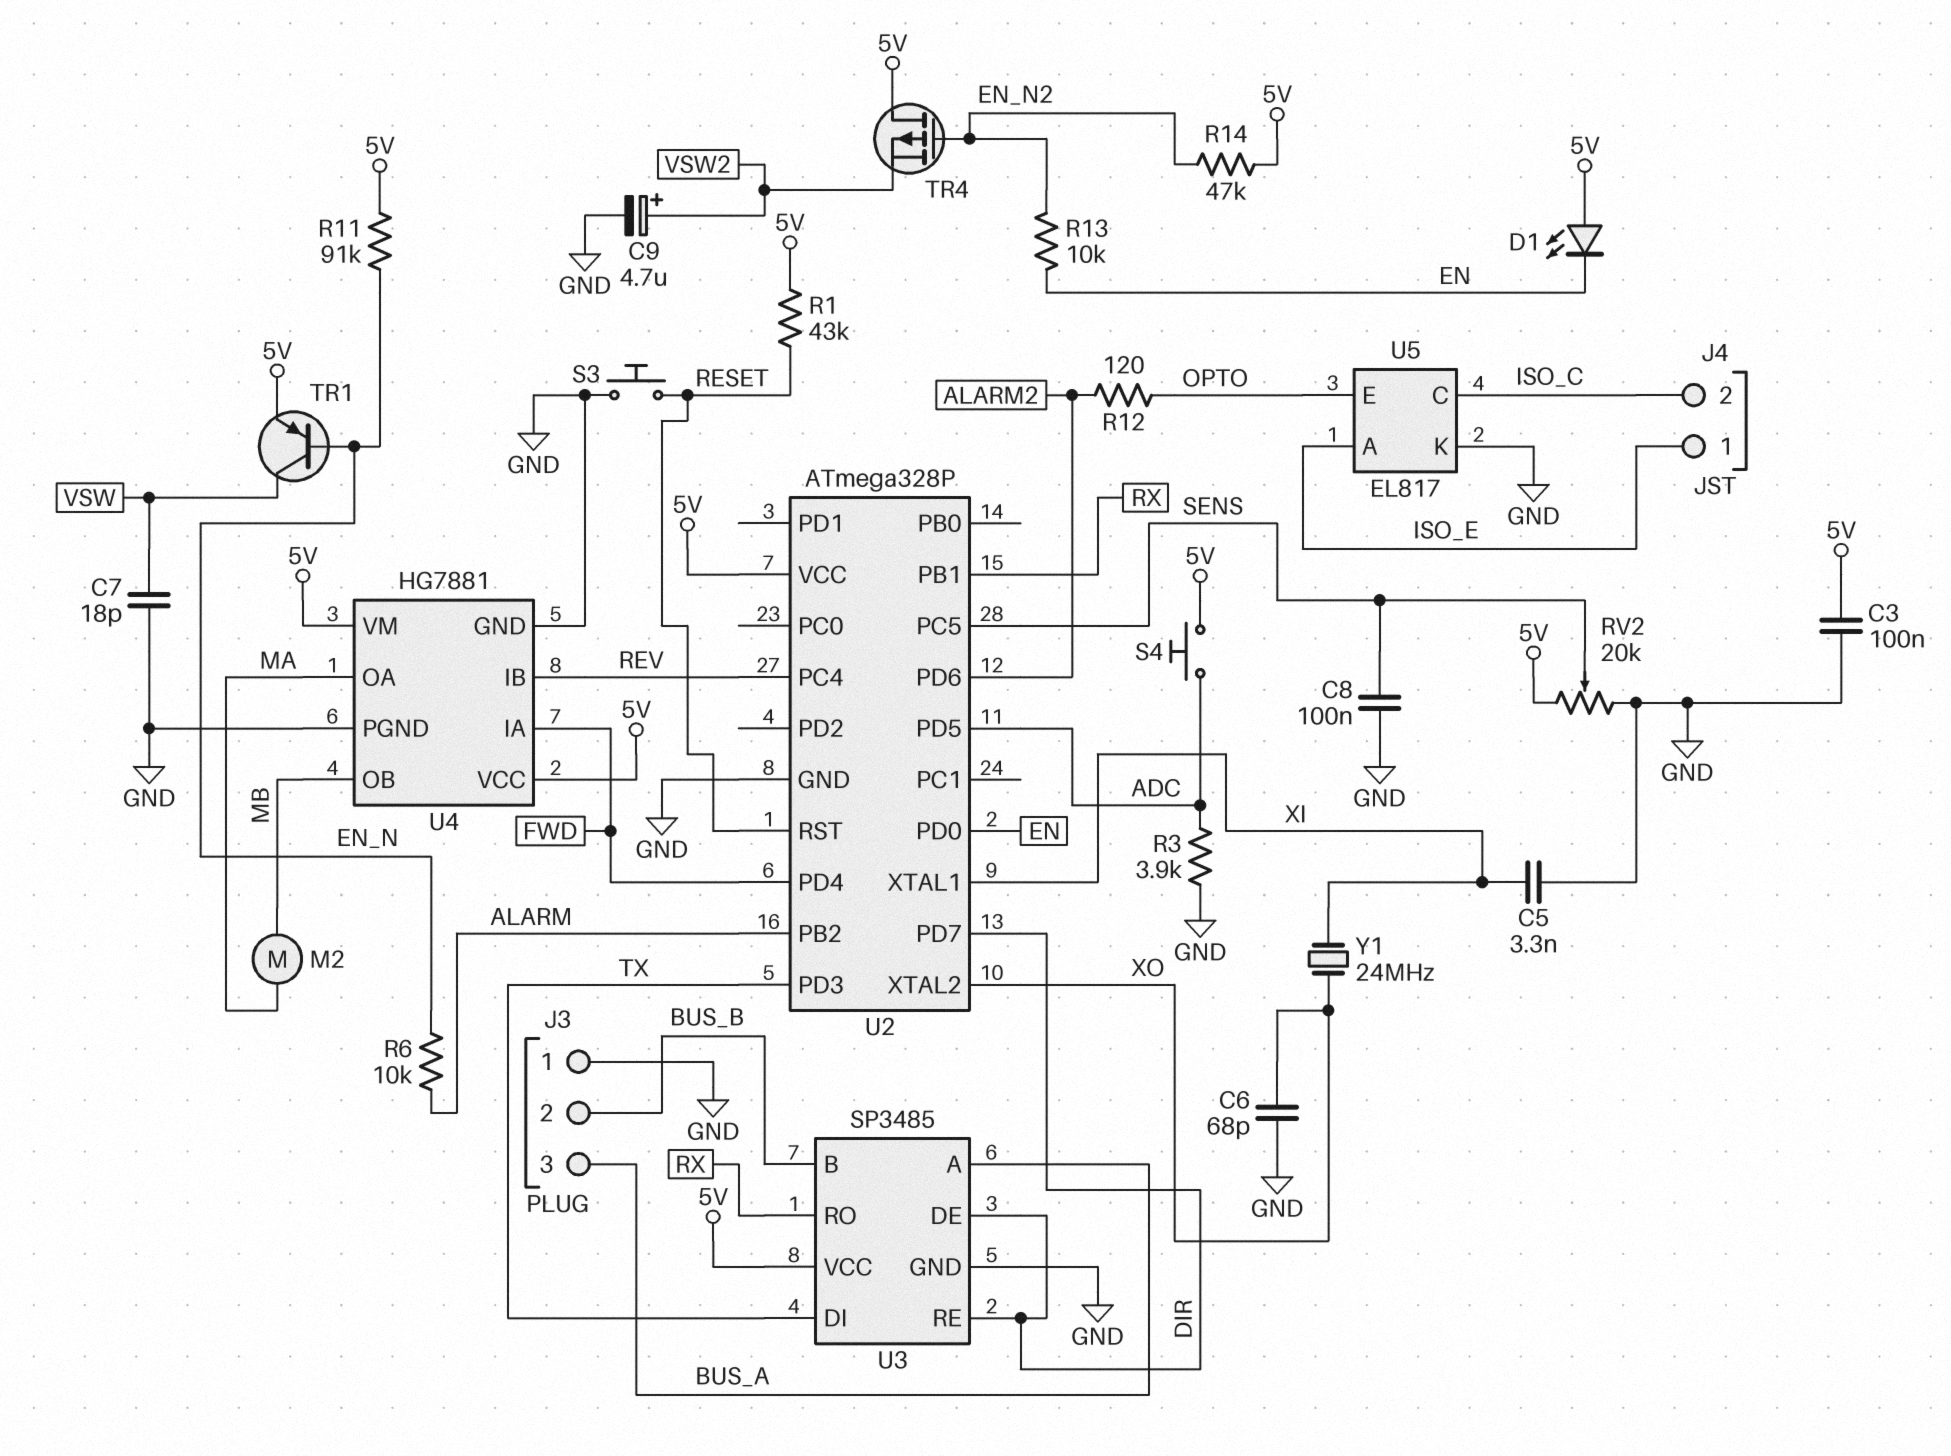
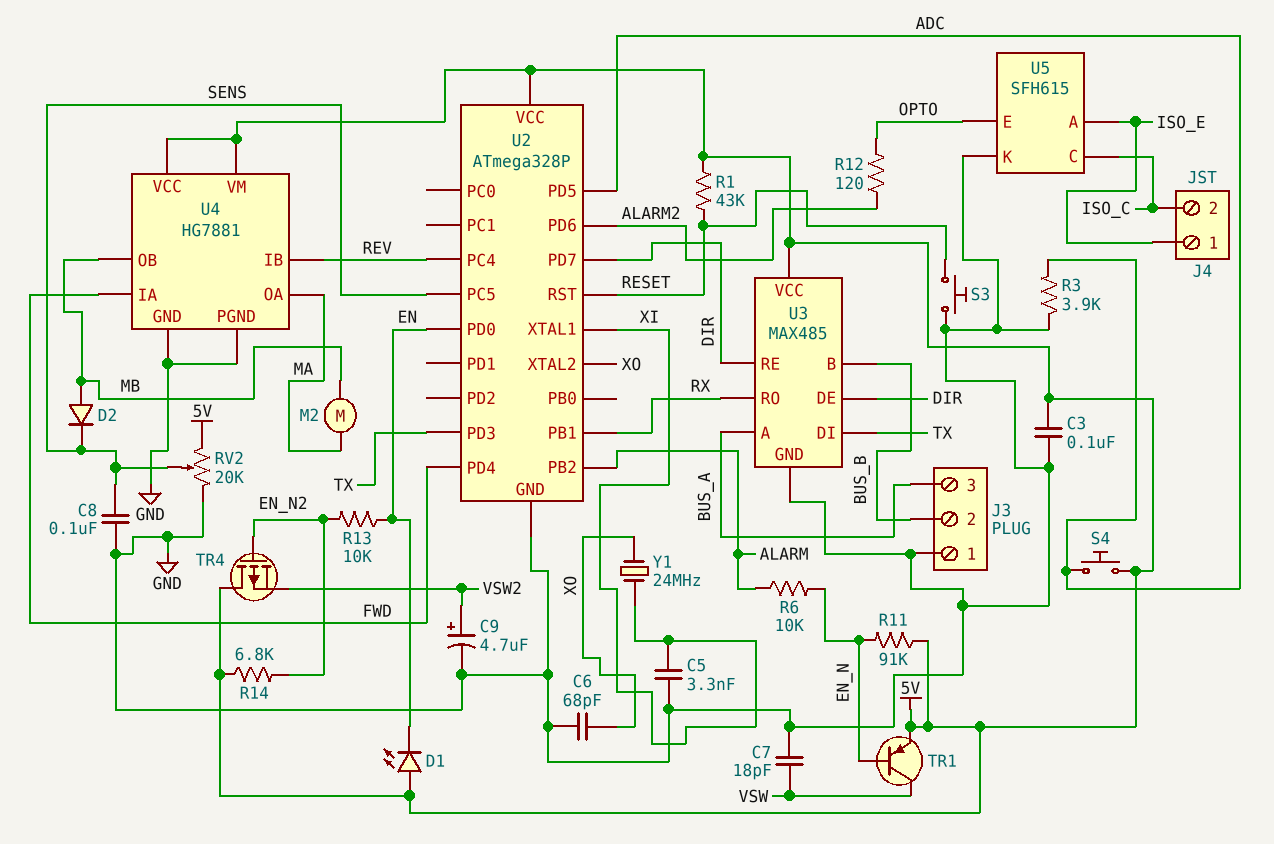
D2: none -> diode (A MB, K SENS)
R14: 47k (5V, EN_N2) -> 6.8k (5V, EN_N2)
U3: SP3485 -> MAX485
U5: EL817 -> SFH615

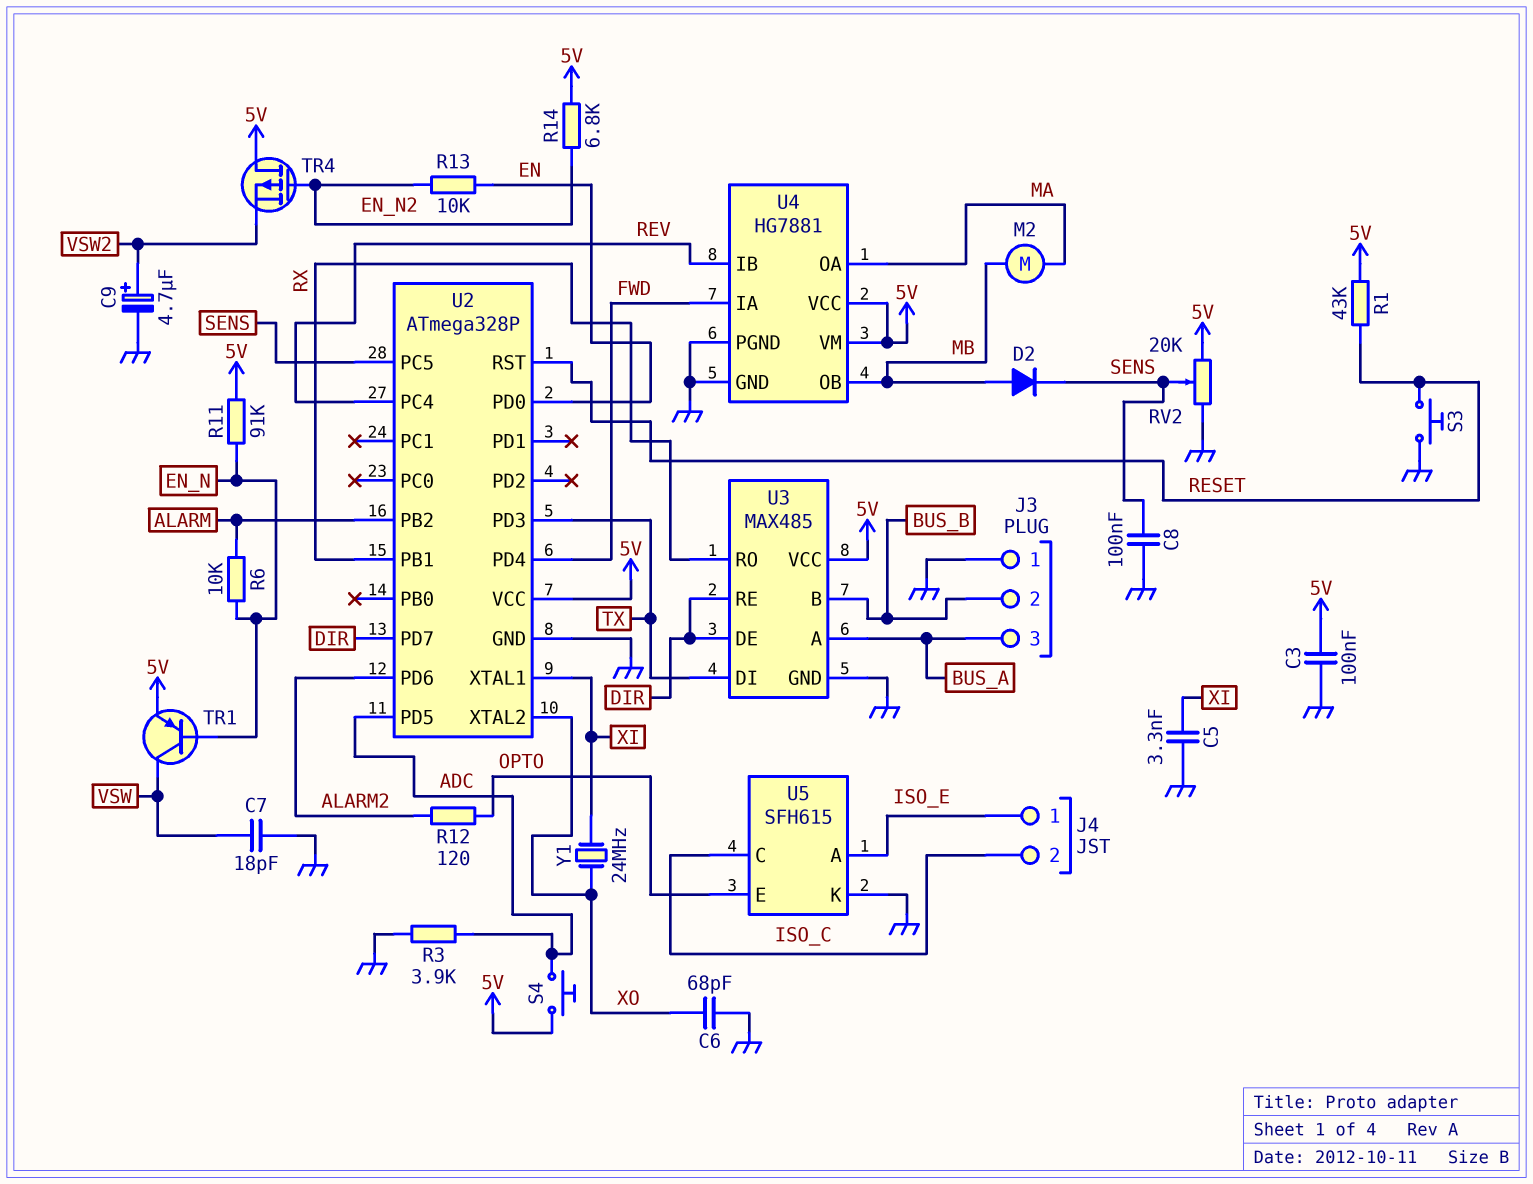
D1: LED (A 5V, K EN) -> none

